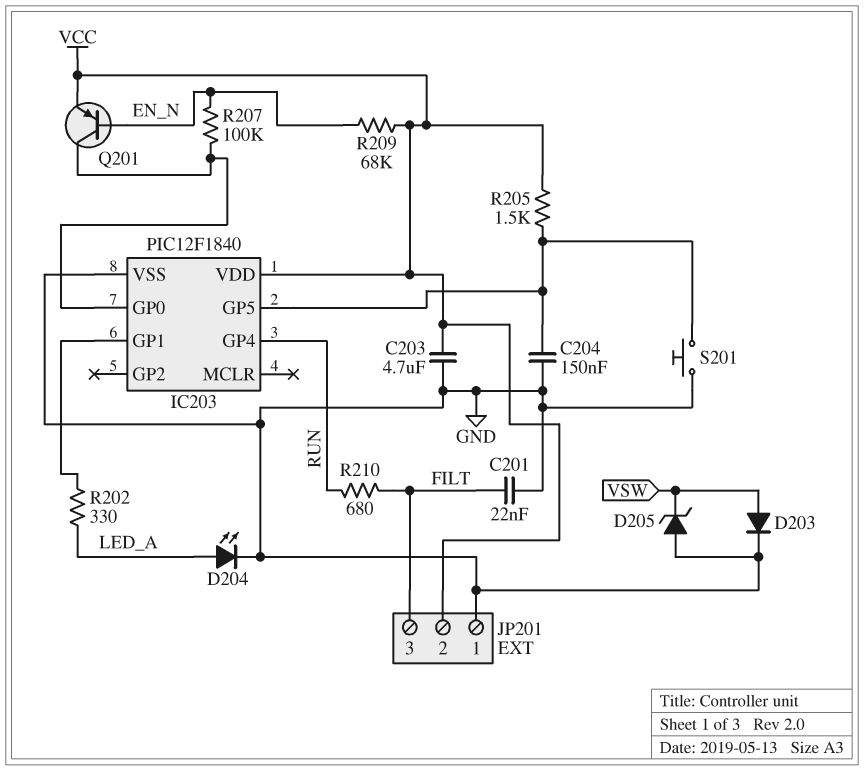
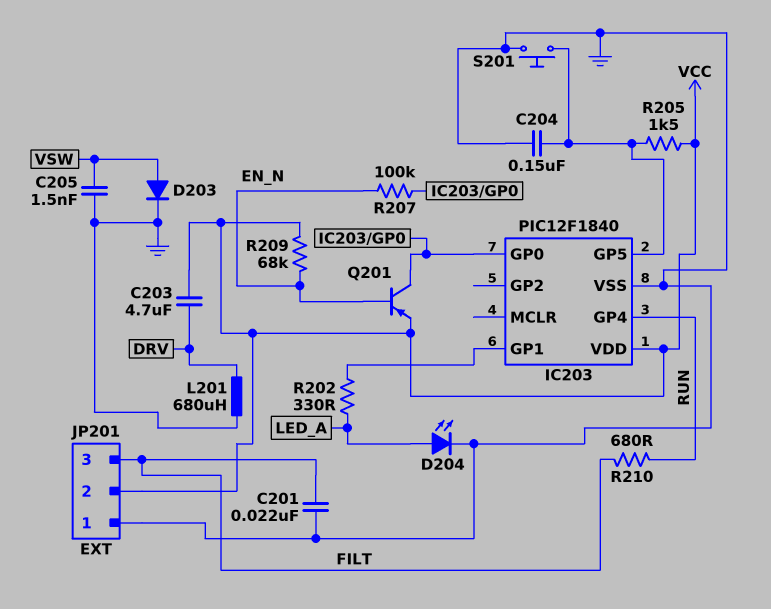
C203: 4.7uF (GND, VCC) -> 4.7uF (DRV, VCC)
C205: none -> 1.5nF (GND, VSW)
D205: zener (A GND, K VSW) -> none
L201: none -> 680uH (DRV, GND)

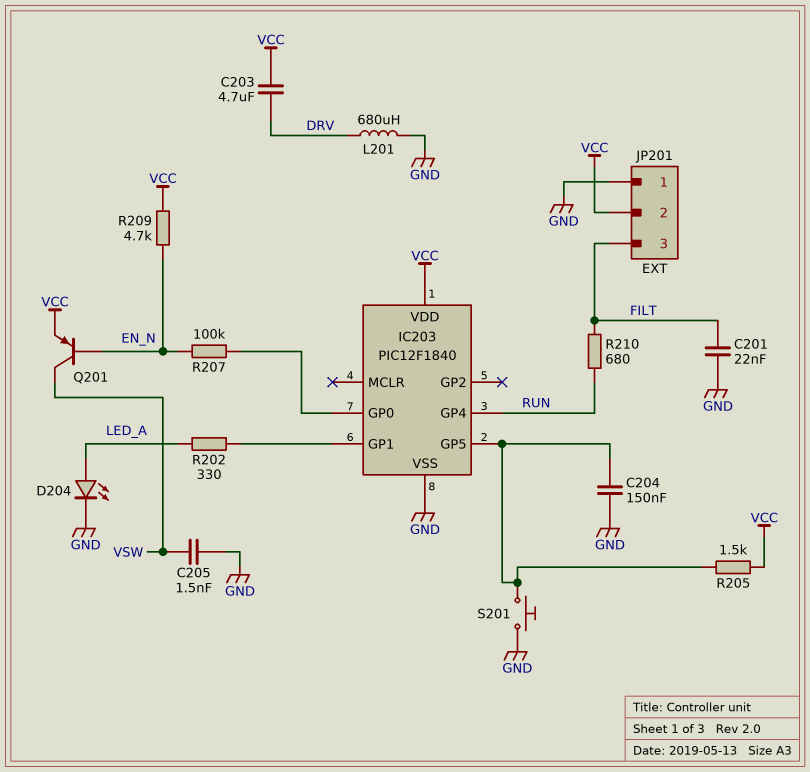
D203: diode (A VSW, K GND) -> none
Q201: PNP (B EN_N, C IC203/GP0, E VCC) -> PNP (B EN_N, C VSW, E VCC)
R209: 68k (EN_N, VCC) -> 4.7k (EN_N, VCC)

